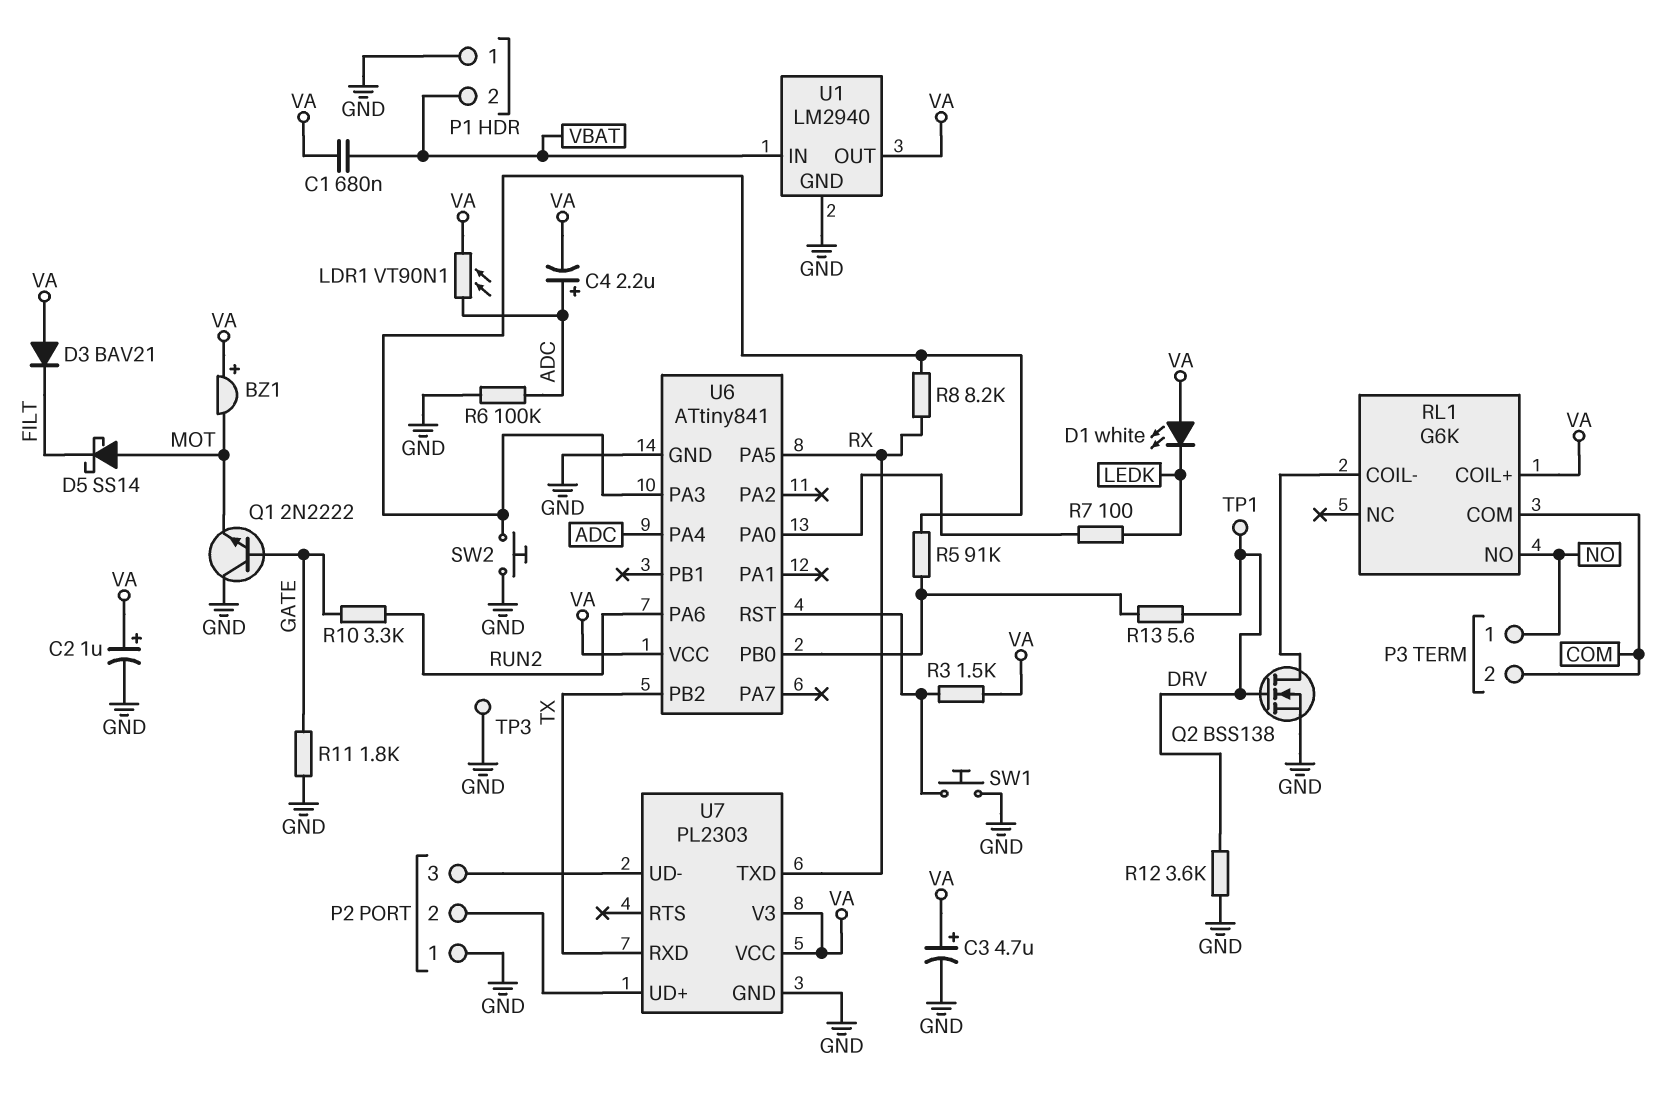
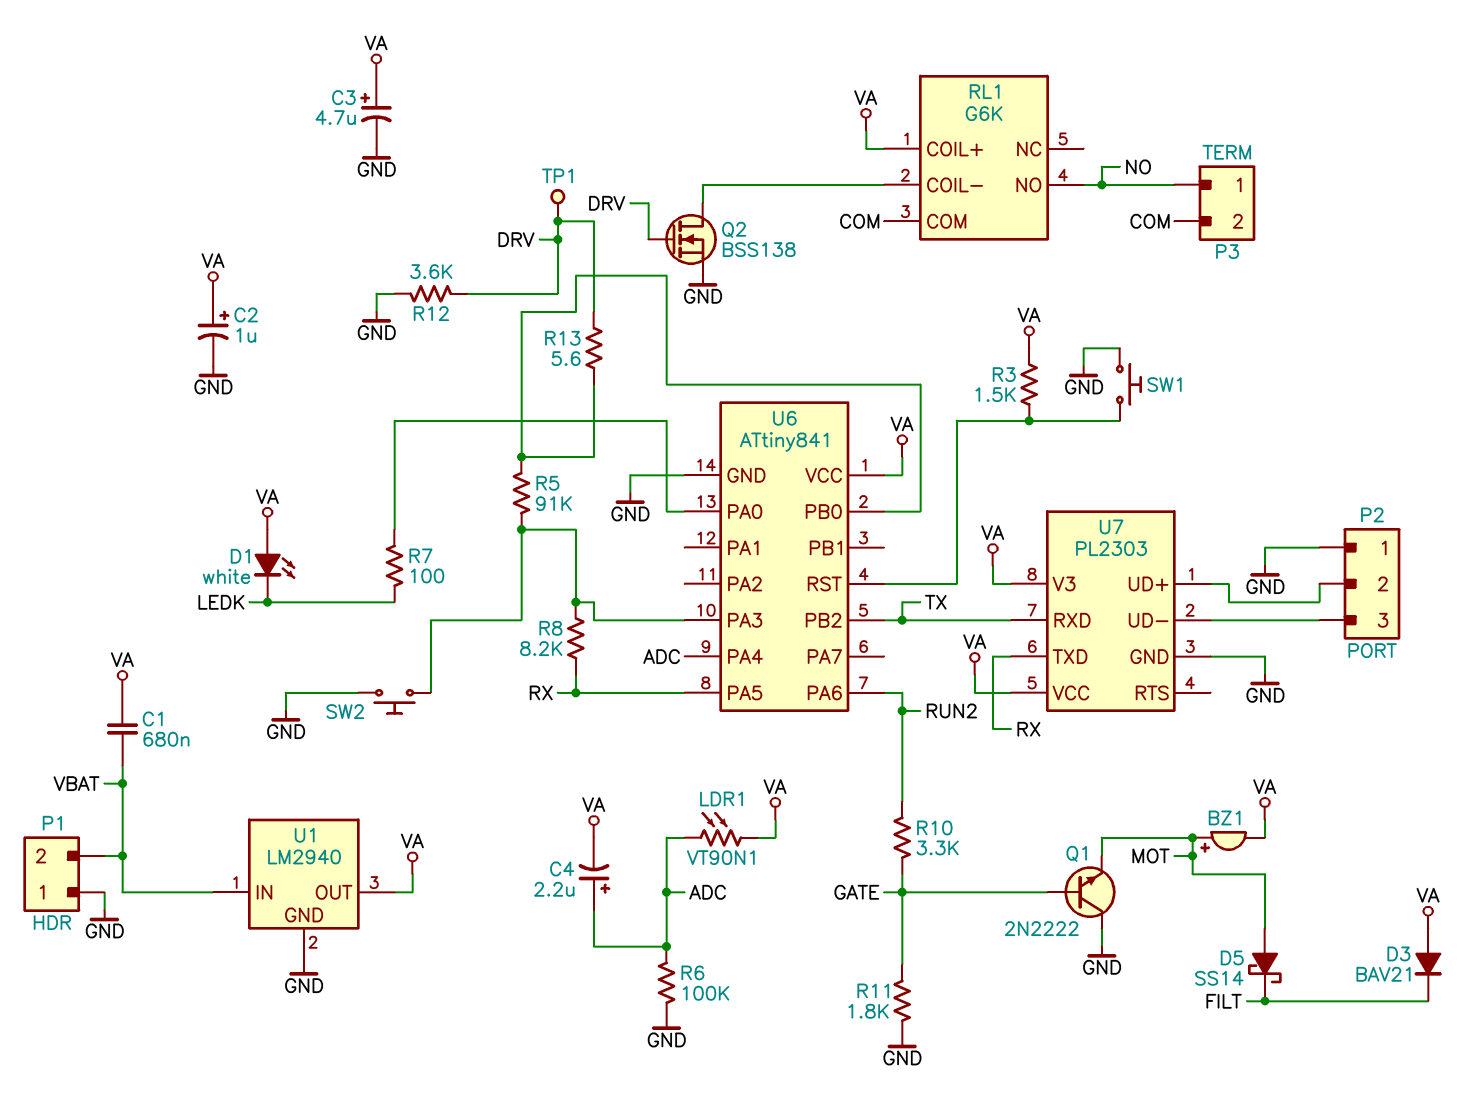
BZ1: buzzer (plus VA, minus MOT) -> buzzer (plus MOT, minus VA)
TP3: test point (GND) -> none

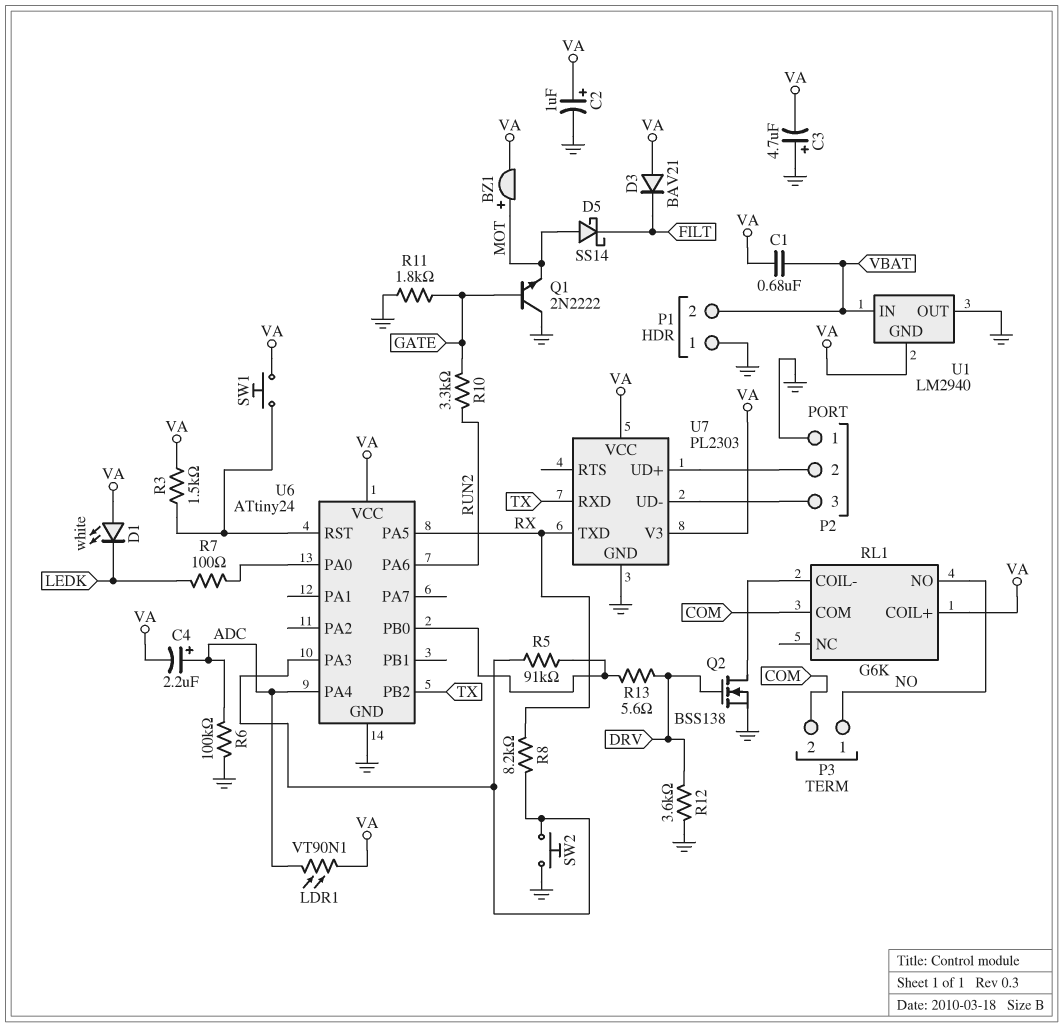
C3: 4.7uF (plus VA, minus GND) -> 4.7uF (plus GND, minus VA)
SW1: button (GND, U6/RST) -> button (U6/RST, VA)
TP1: test point (DRV) -> none
U1 pin GND: GND -> VA
U1 pin OUT: VA -> GND
U6: ATtiny841 -> ATtiny24

